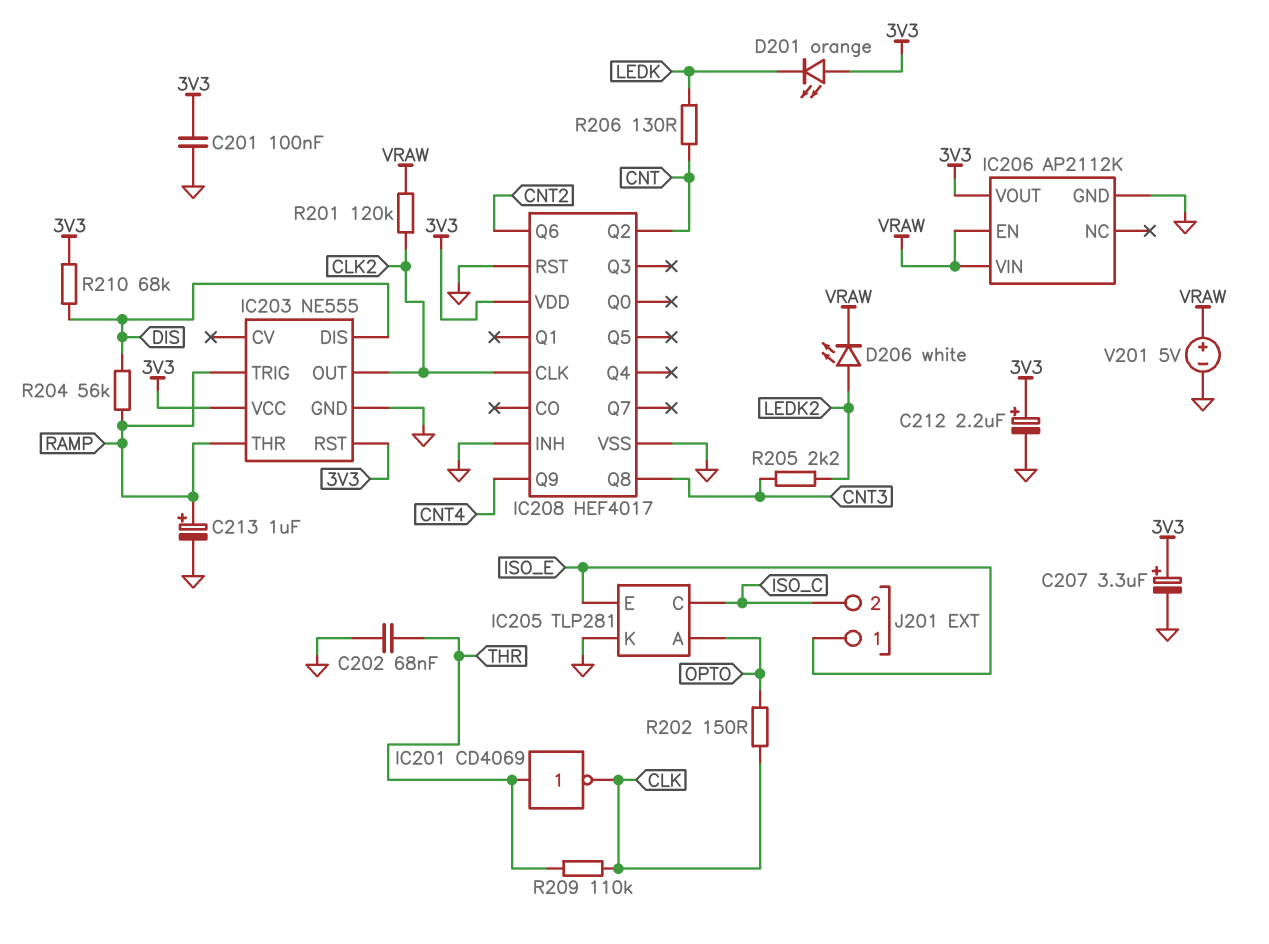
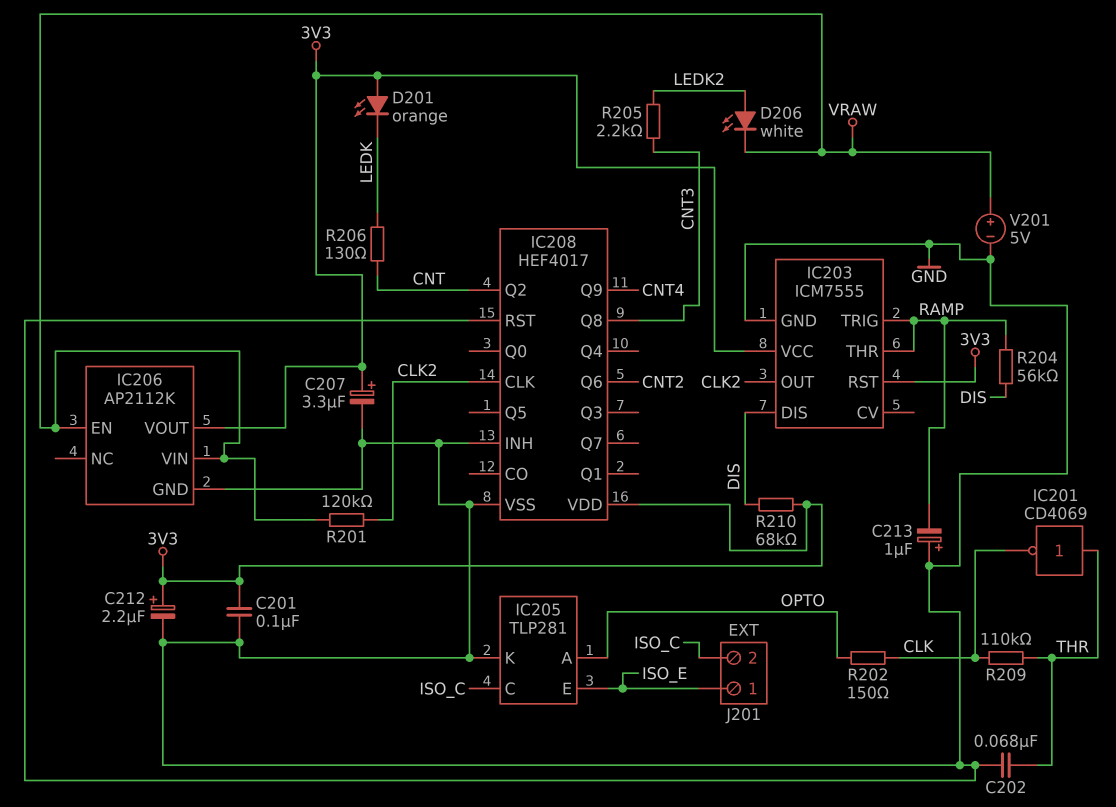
C213: 1uF (plus RAMP, minus GND) -> 1uF (plus GND, minus RAMP)
IC203: NE555 -> ICM7555

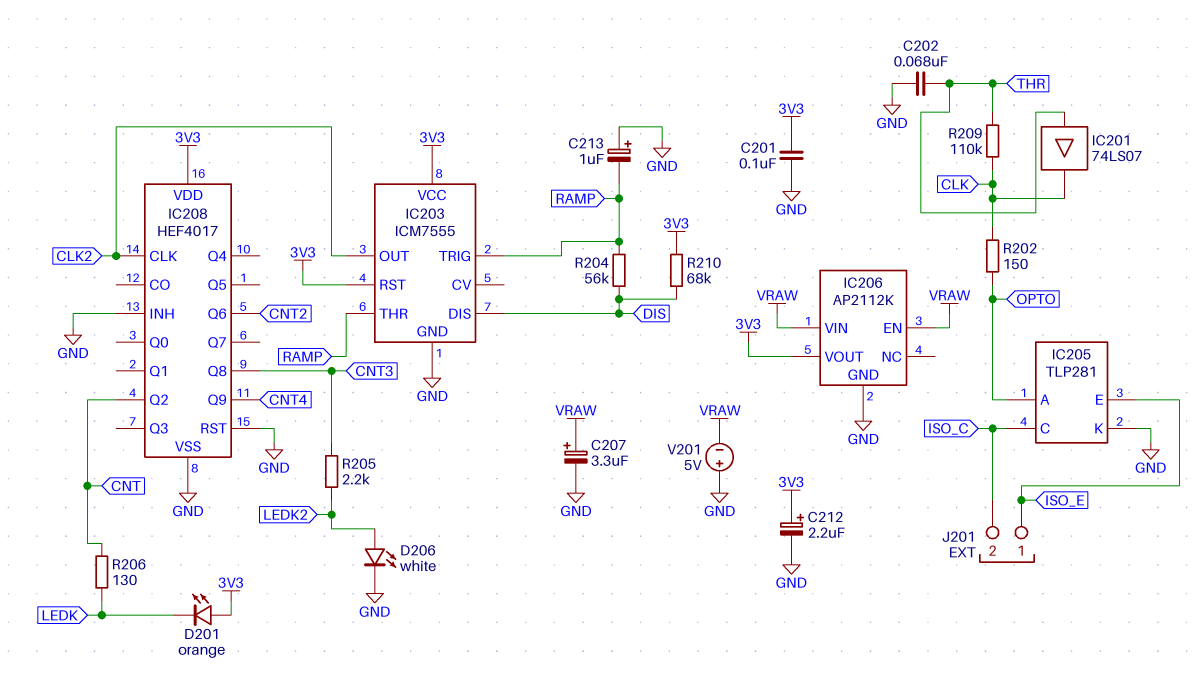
C207: 3.3uF (plus 3V3, minus GND) -> 3.3uF (plus VRAW, minus GND)
D206: LED white (A LEDK2, K VRAW) -> LED white (A LEDK2, K GND)
IC201: NOT CD4069 (in THR, out CLK) -> buffer 74LS07 (in THR, out CLK)
R201: 120k (CLK2, VRAW) -> none
V201: 5V (plus VRAW, minus GND) -> 5V (plus GND, minus VRAW)

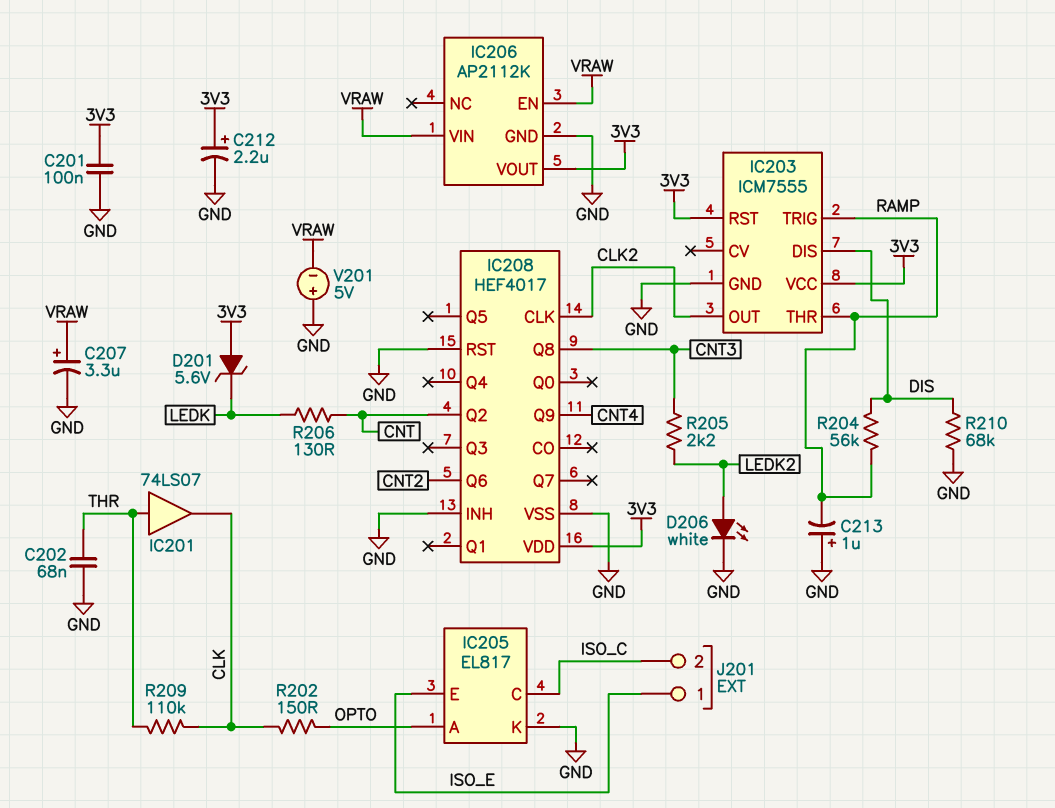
D201: LED orange (A 3V3, K LEDK) -> zener 5.6V (A 3V3, K LEDK)
IC205: TLP281 -> EL817
R210: 68k (3V3, DIS) -> 68k (DIS, GND)

